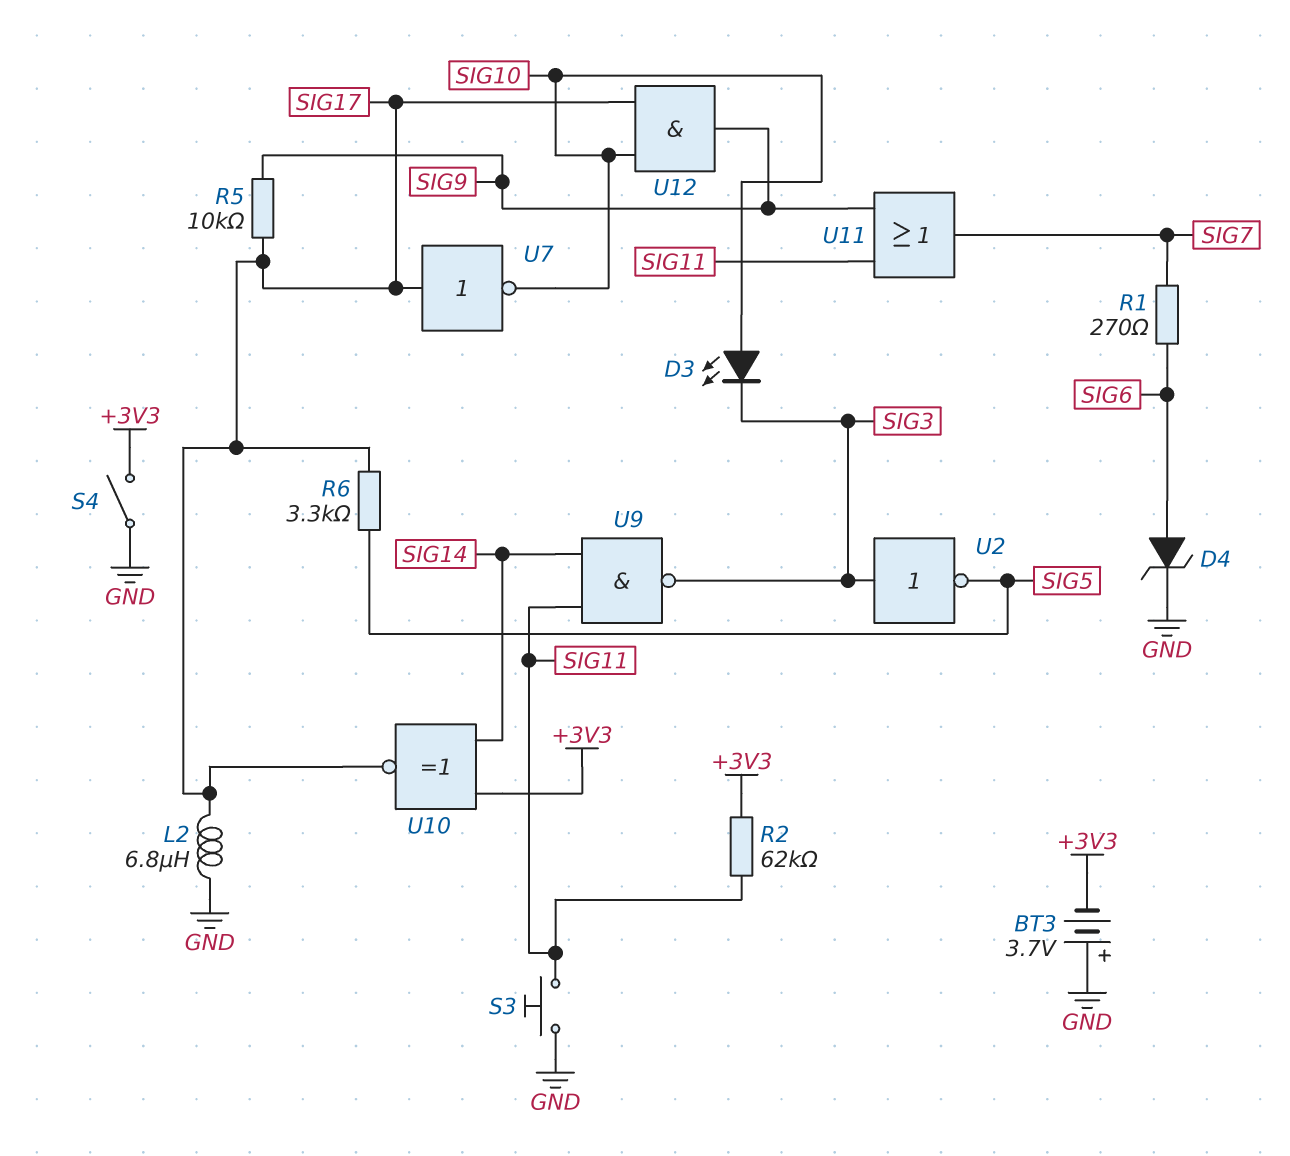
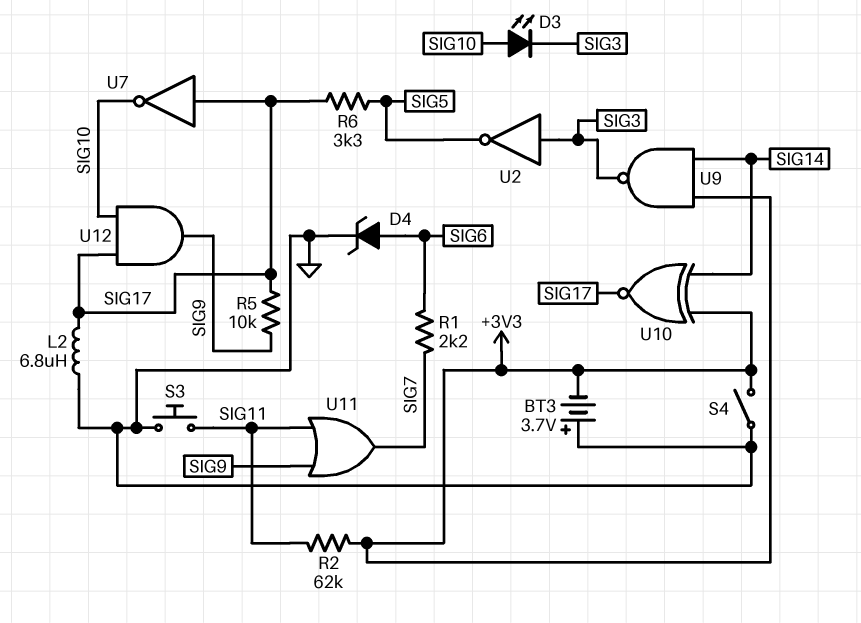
R1: 270 (SIG6, SIG7) -> 2.2k (SIG6, SIG7)
U9: NAND (in SIG11, in SIG14, out SIG3) -> NAND (in +3V3, in SIG14, out SIG3)

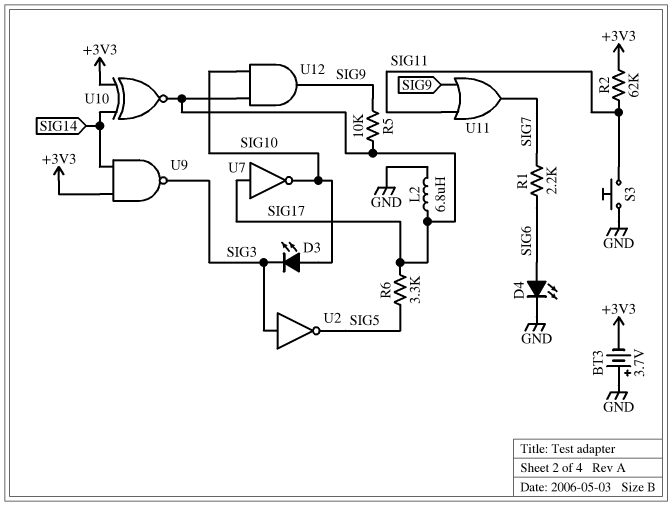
D4: zener (A SIG6, K GND) -> LED (A SIG6, K GND)
S4: switch (+3V3, GND) -> none

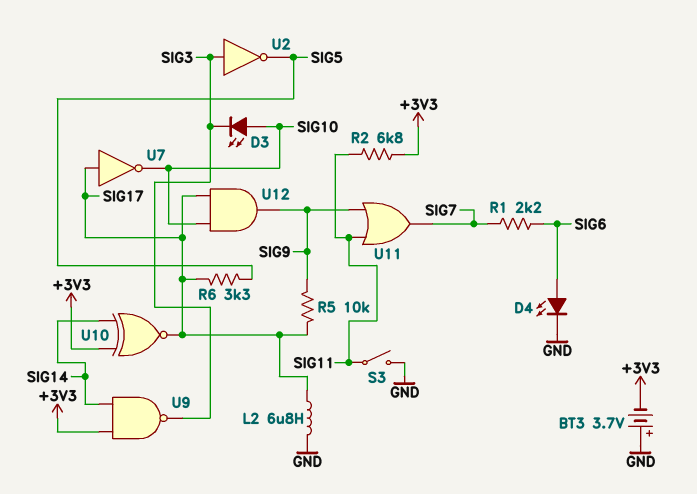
R2: 62k (+3V3, SIG11) -> 6.8k (+3V3, SIG11)
S3: button (GND, SIG11) -> switch (GND, SIG11)

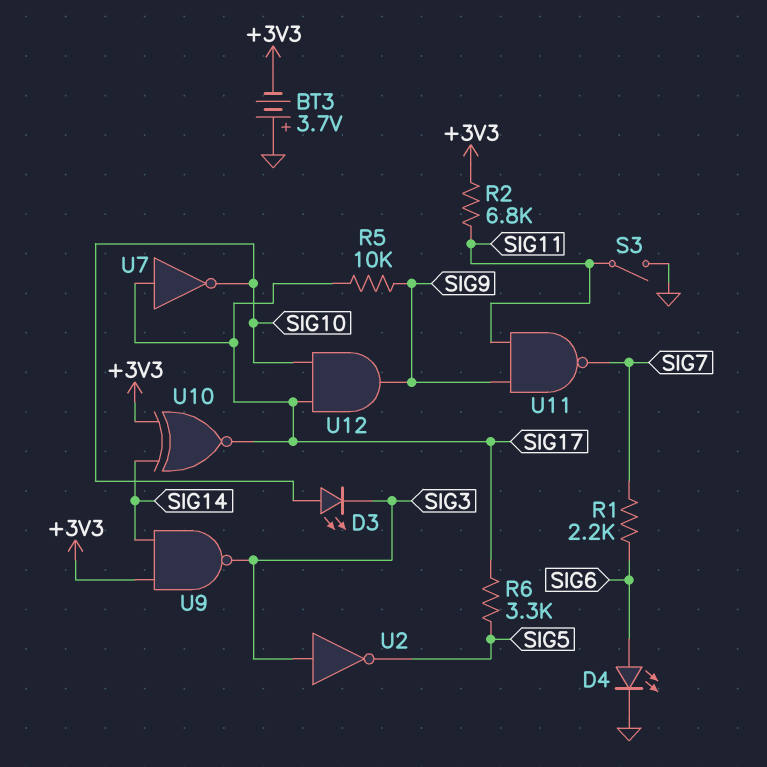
L2: 6.8uH (GND, SIG17) -> none
U11: OR (in SIG9, in SIG11, out SIG7) -> NAND (in SIG9, in SIG11, out SIG7)

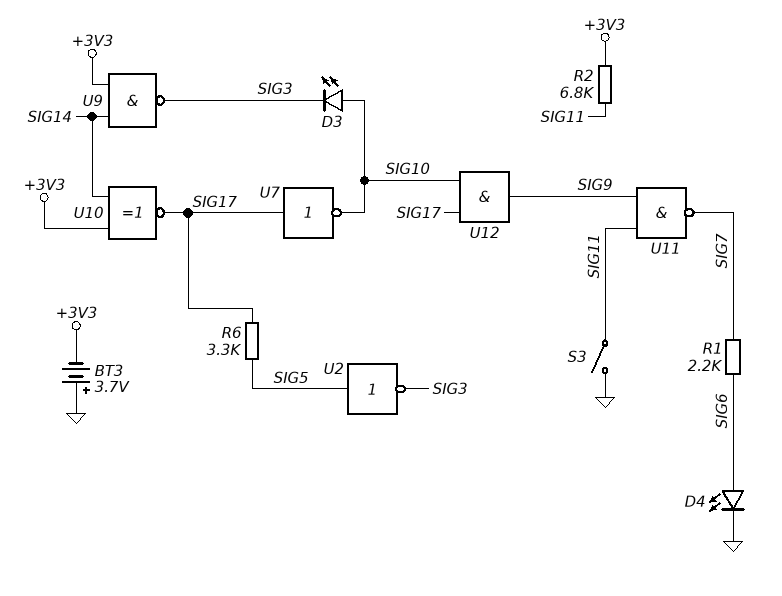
R5: 10k (SIG9, SIG17) -> none
U2: NOT (in SIG3, out SIG5) -> NOT (in SIG5, out SIG3)

